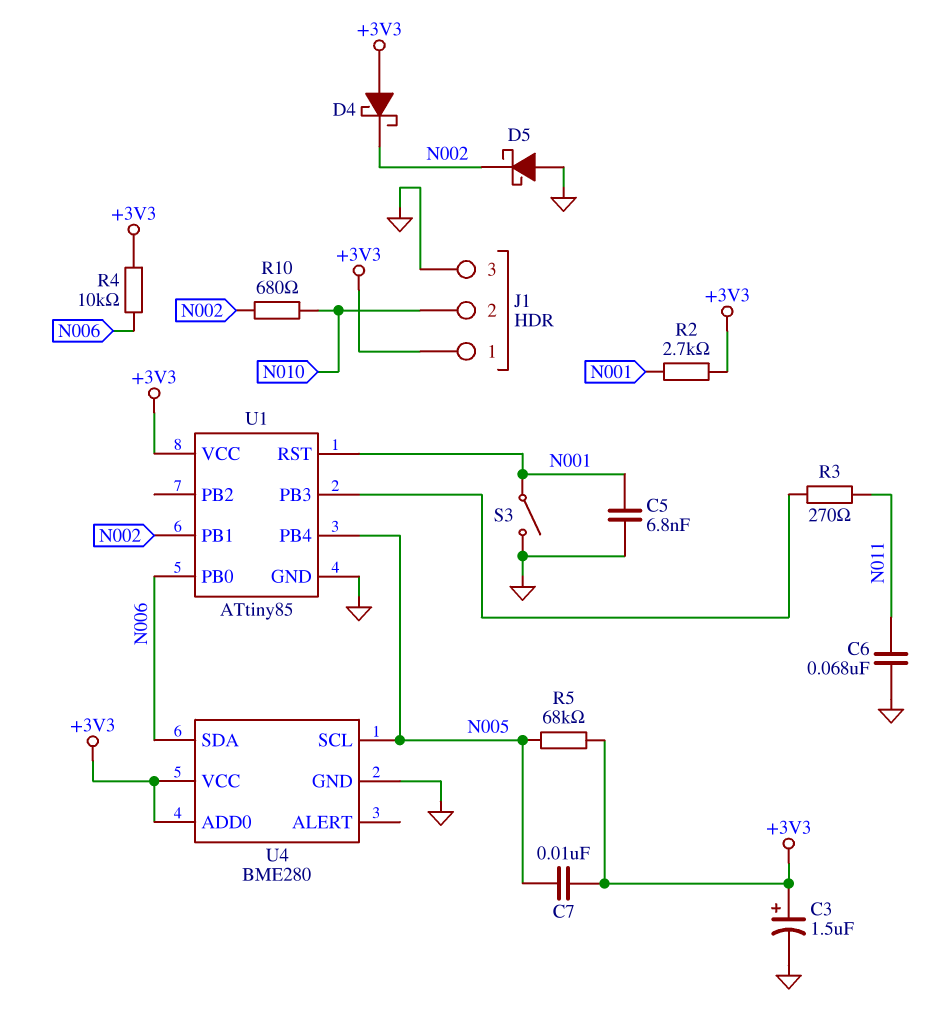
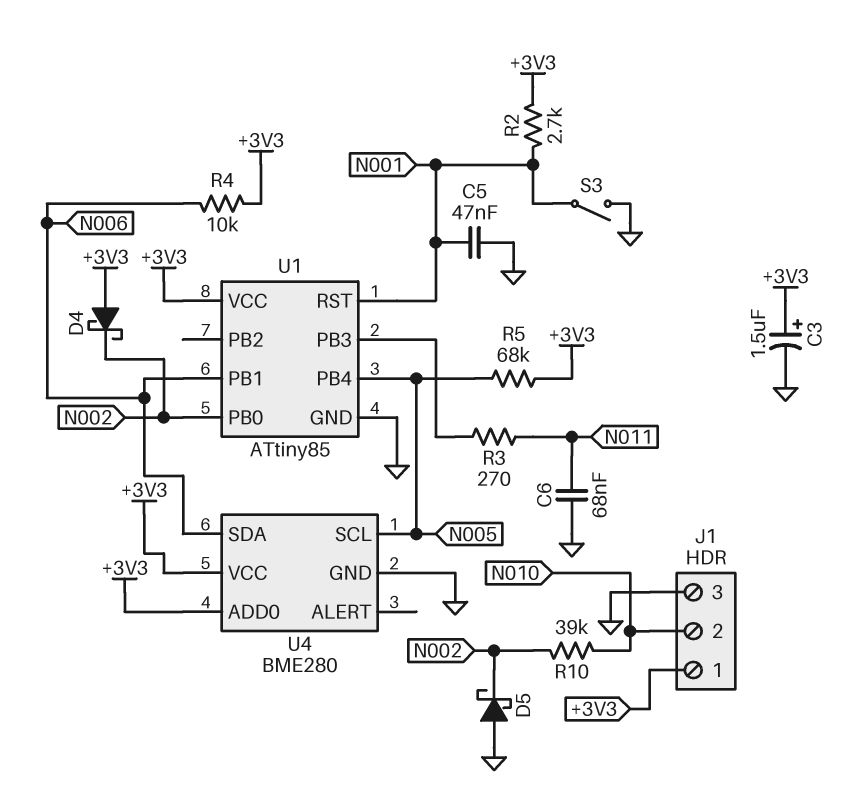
C5: 6.8nF (GND, N001) -> 47nF (GND, N001)
C7: 10nF (+3V3, N005) -> none
R10: 680 (N002, N010) -> 39k (N002, N010)
U1 pin PB0: N006 -> N002
U1 pin PB1: N002 -> N006

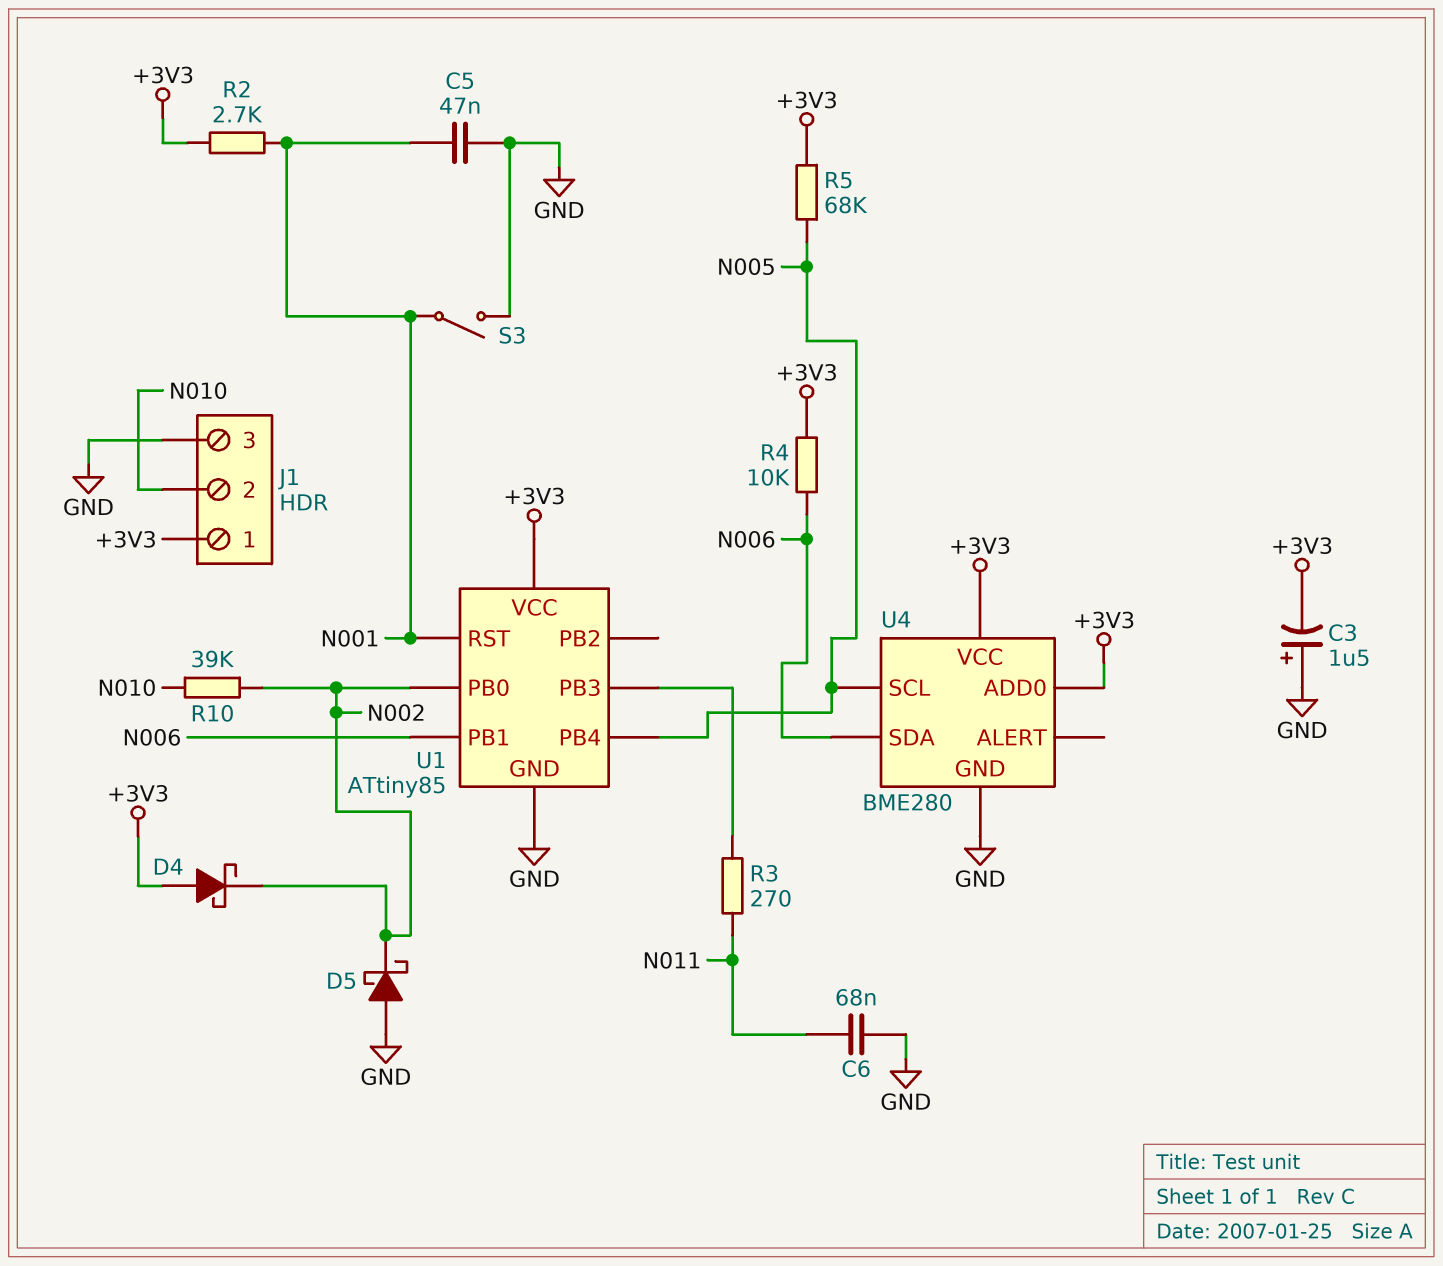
C3: 1.5uF (plus +3V3, minus GND) -> 1.5uF (plus GND, minus +3V3)

